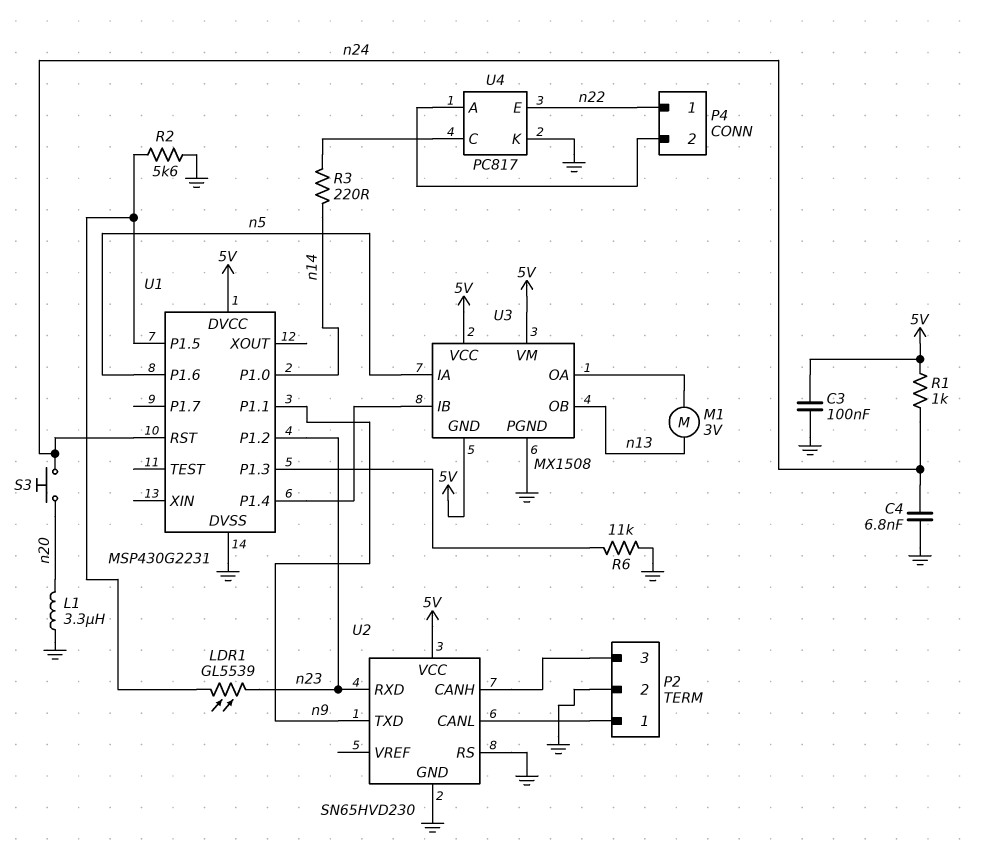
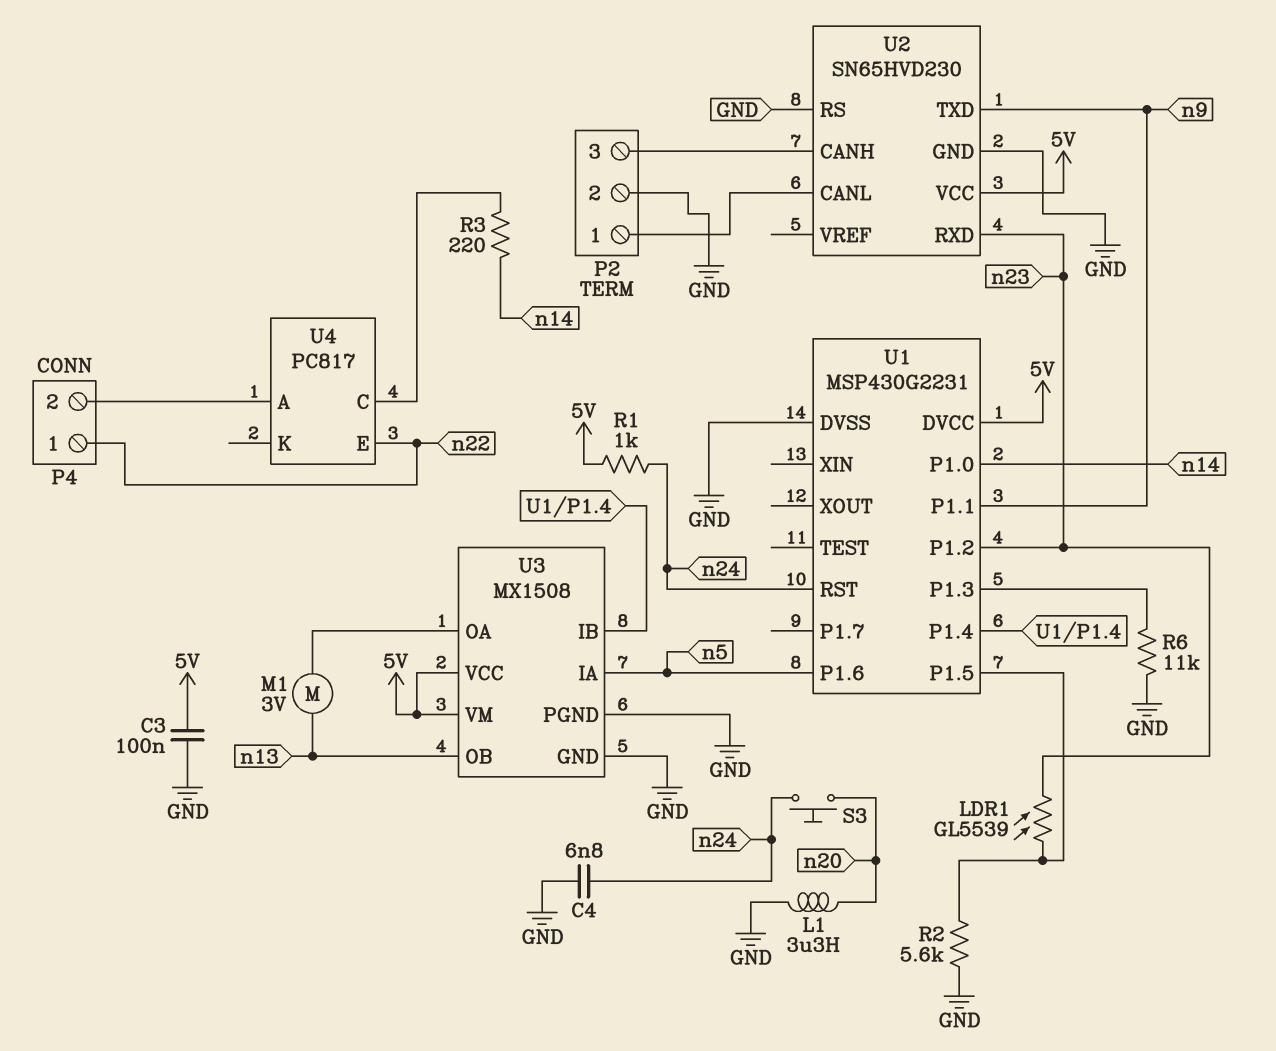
U3 pin GND: 5V -> GND
U4 pin K: GND -> none

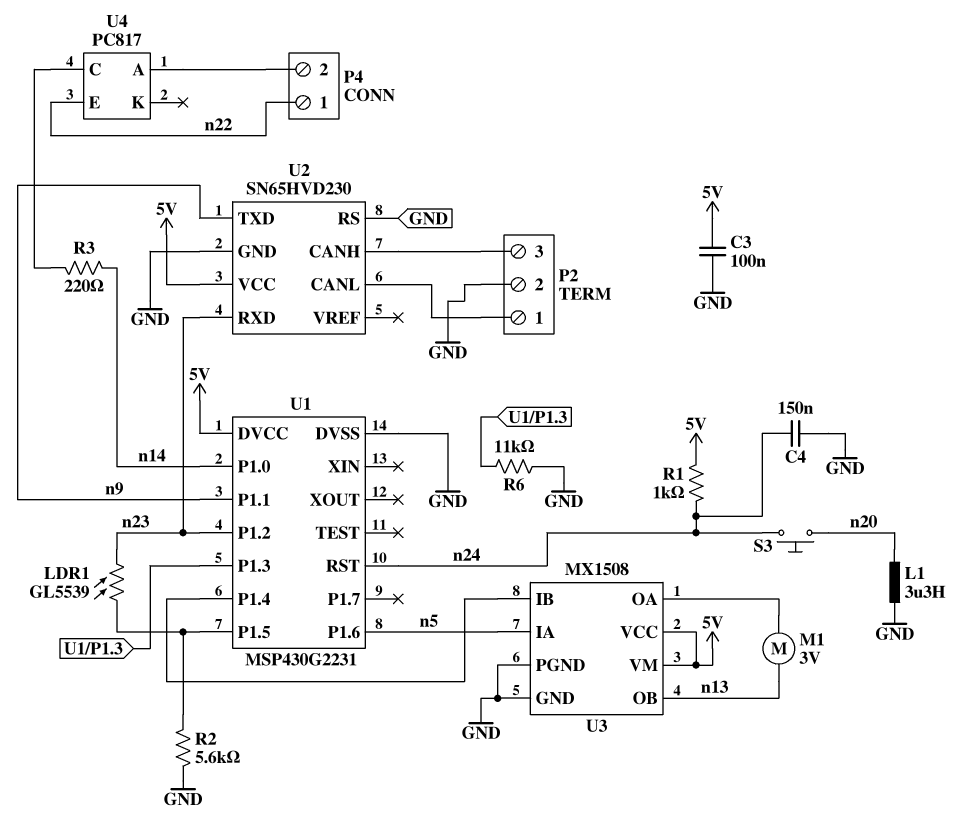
C4: 6.8nF (GND, n24) -> 150nF (GND, n24)

